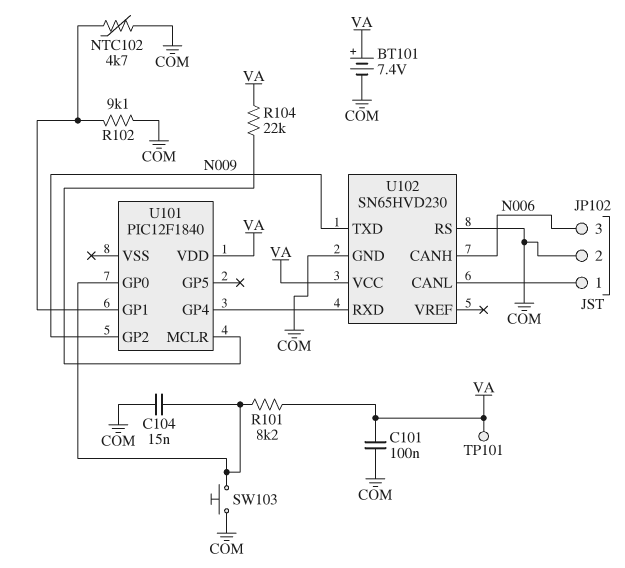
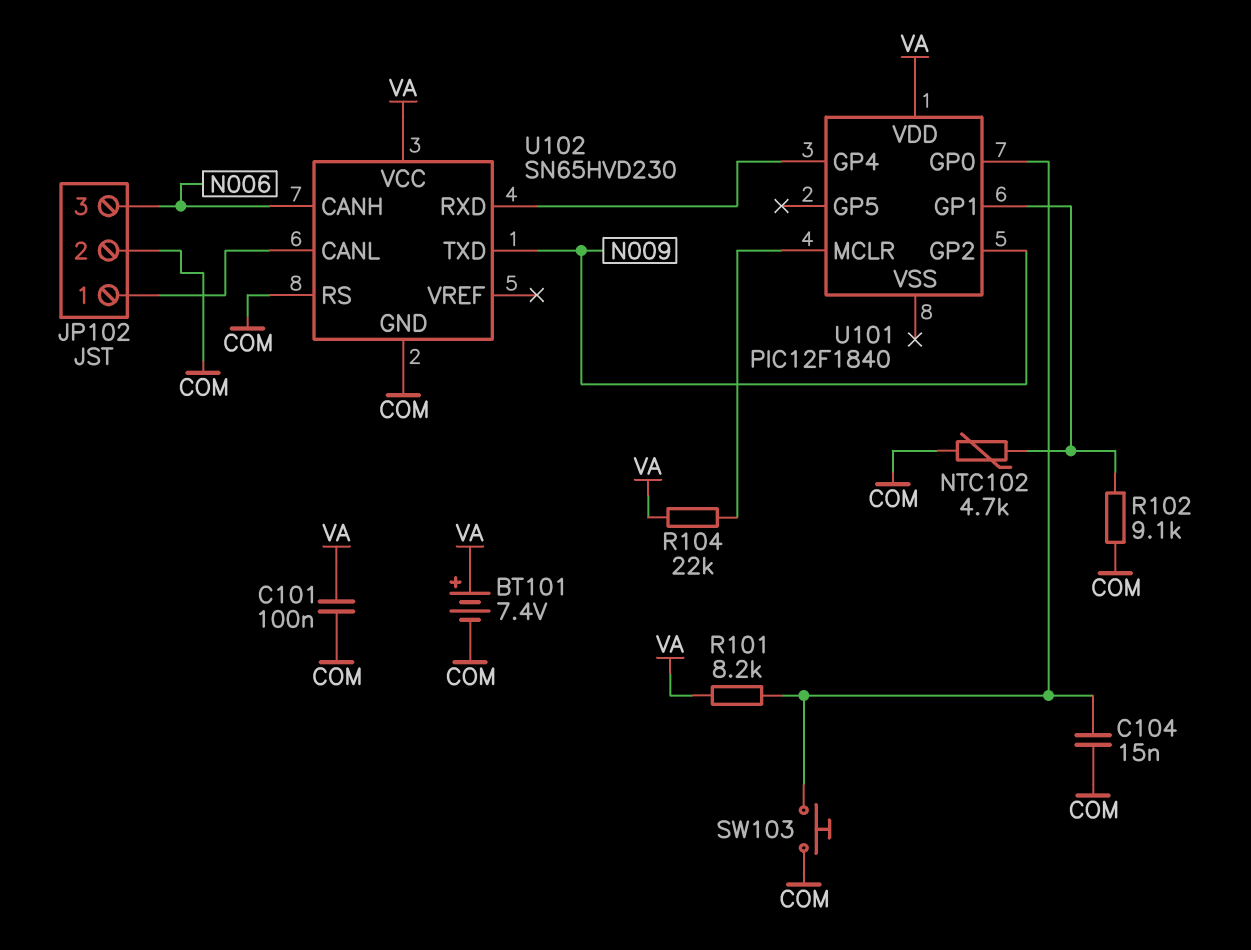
TP101: test point (VA) -> none

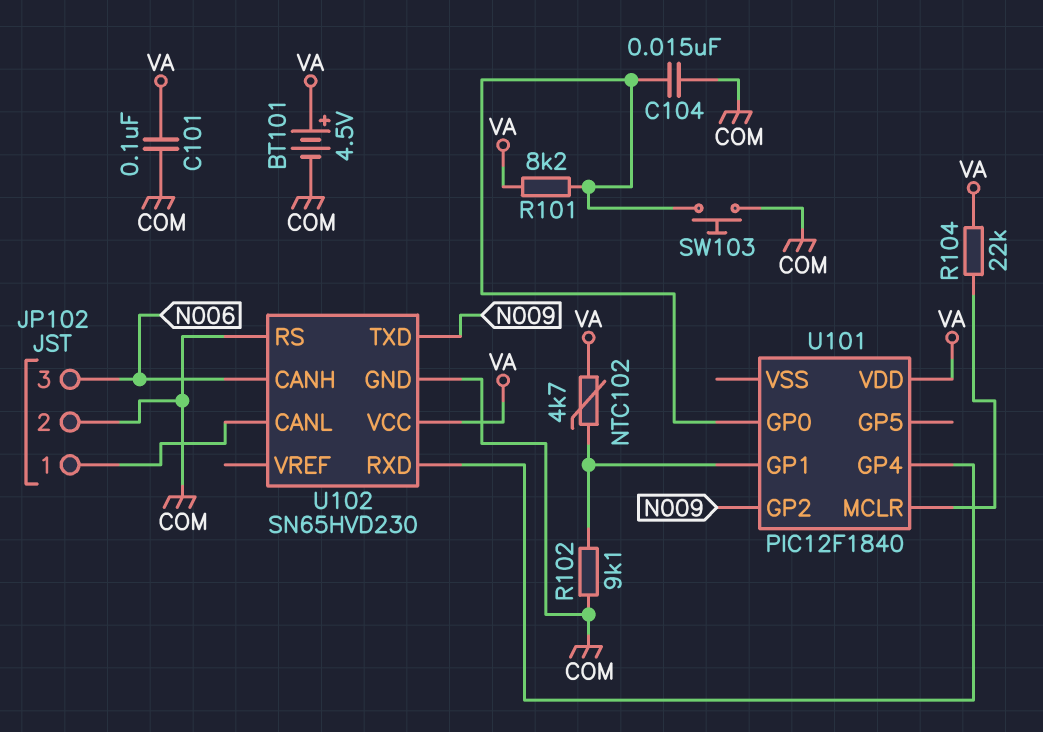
BT101: 7.4V (plus VA, minus COM) -> 4.5V (plus VA, minus COM)
NTC102: 4.7k (COM, U101/GP1) -> 4.7k (U101/GP1, VA)

